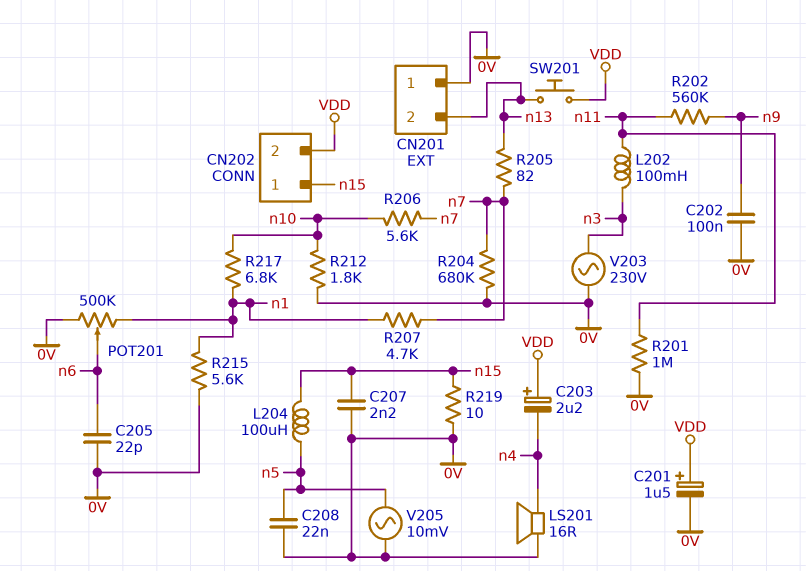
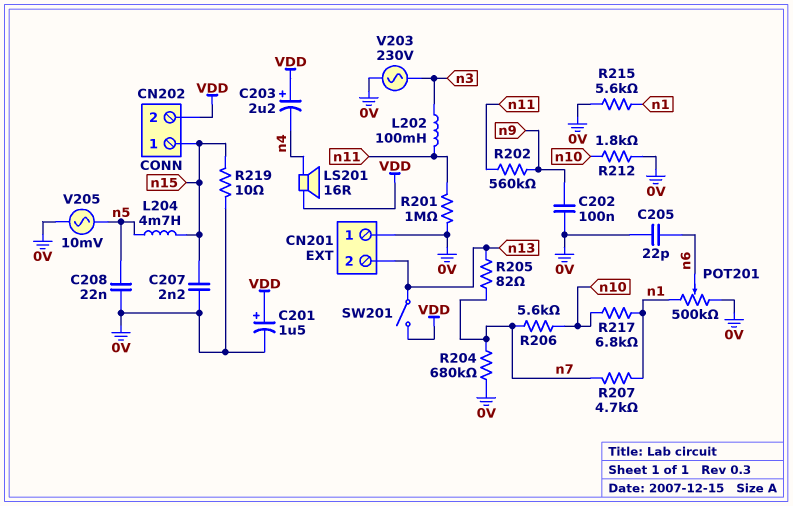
L204: 100uH (n5, n15) -> 4.7mH (n5, n15)
LS201: speaker 16R (0V, n4) -> speaker 16R (VDD, n4)
SW201: button (VDD, n13) -> switch (VDD, n13)

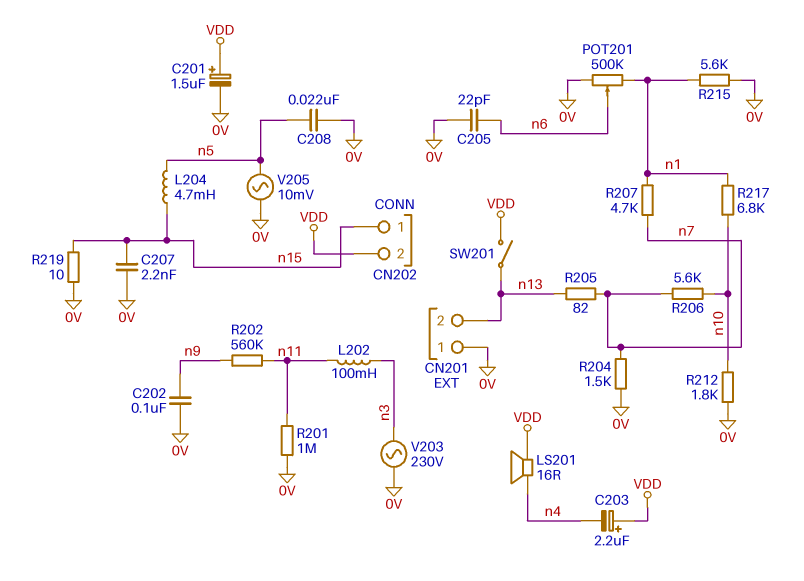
R204: 680k (0V, n7) -> 1.5k (0V, n7)

